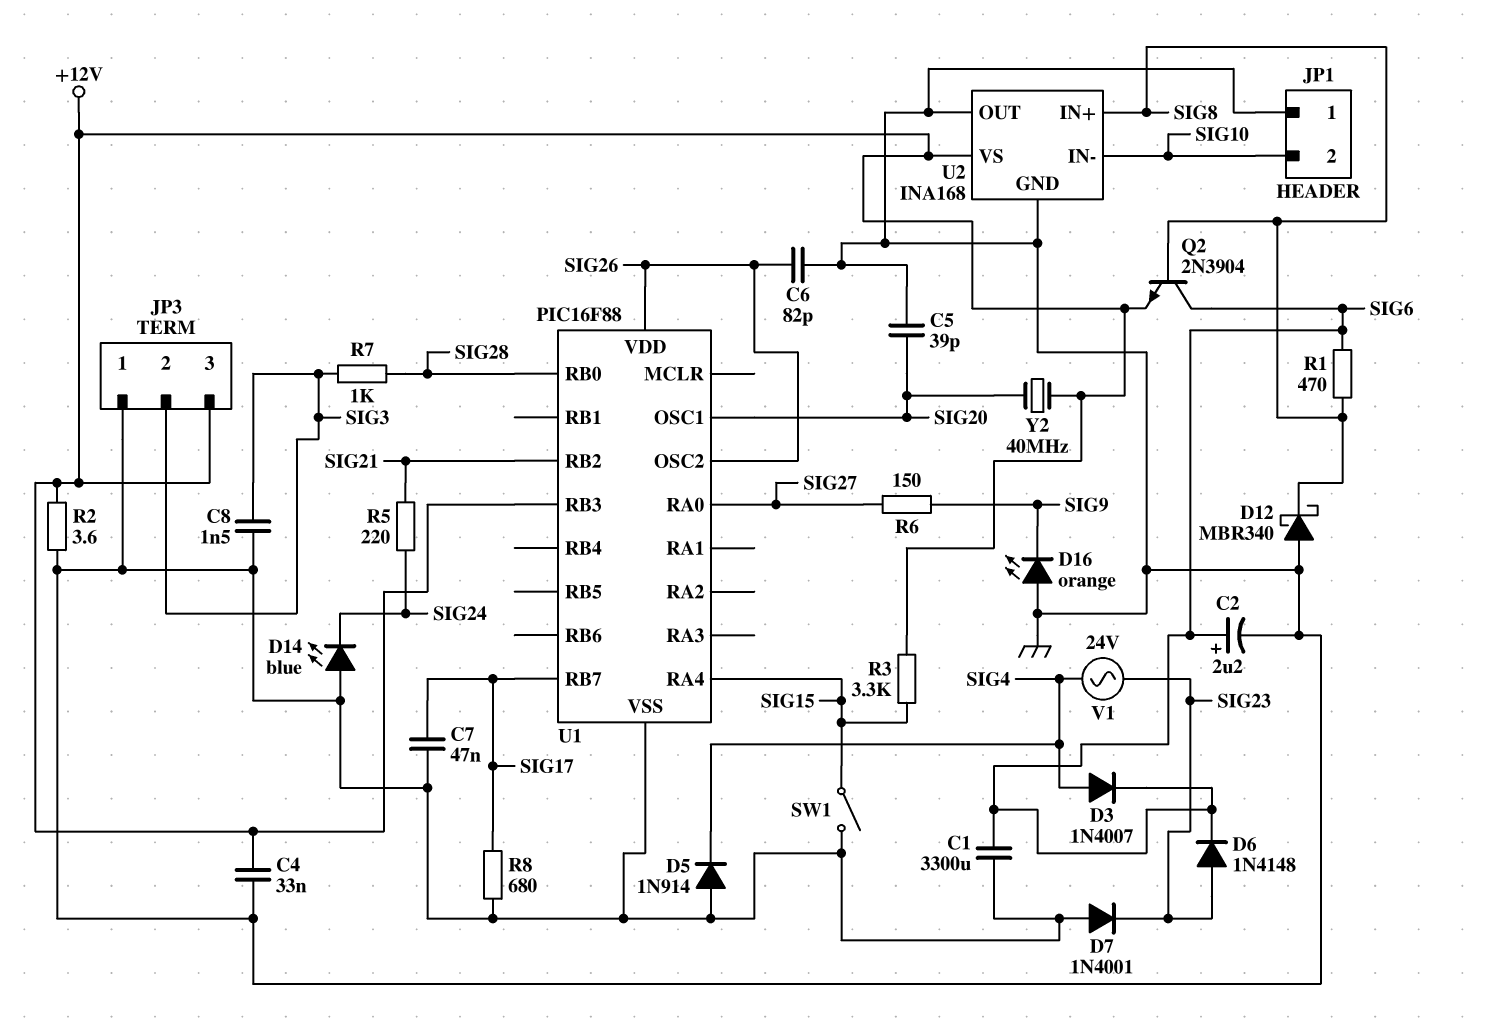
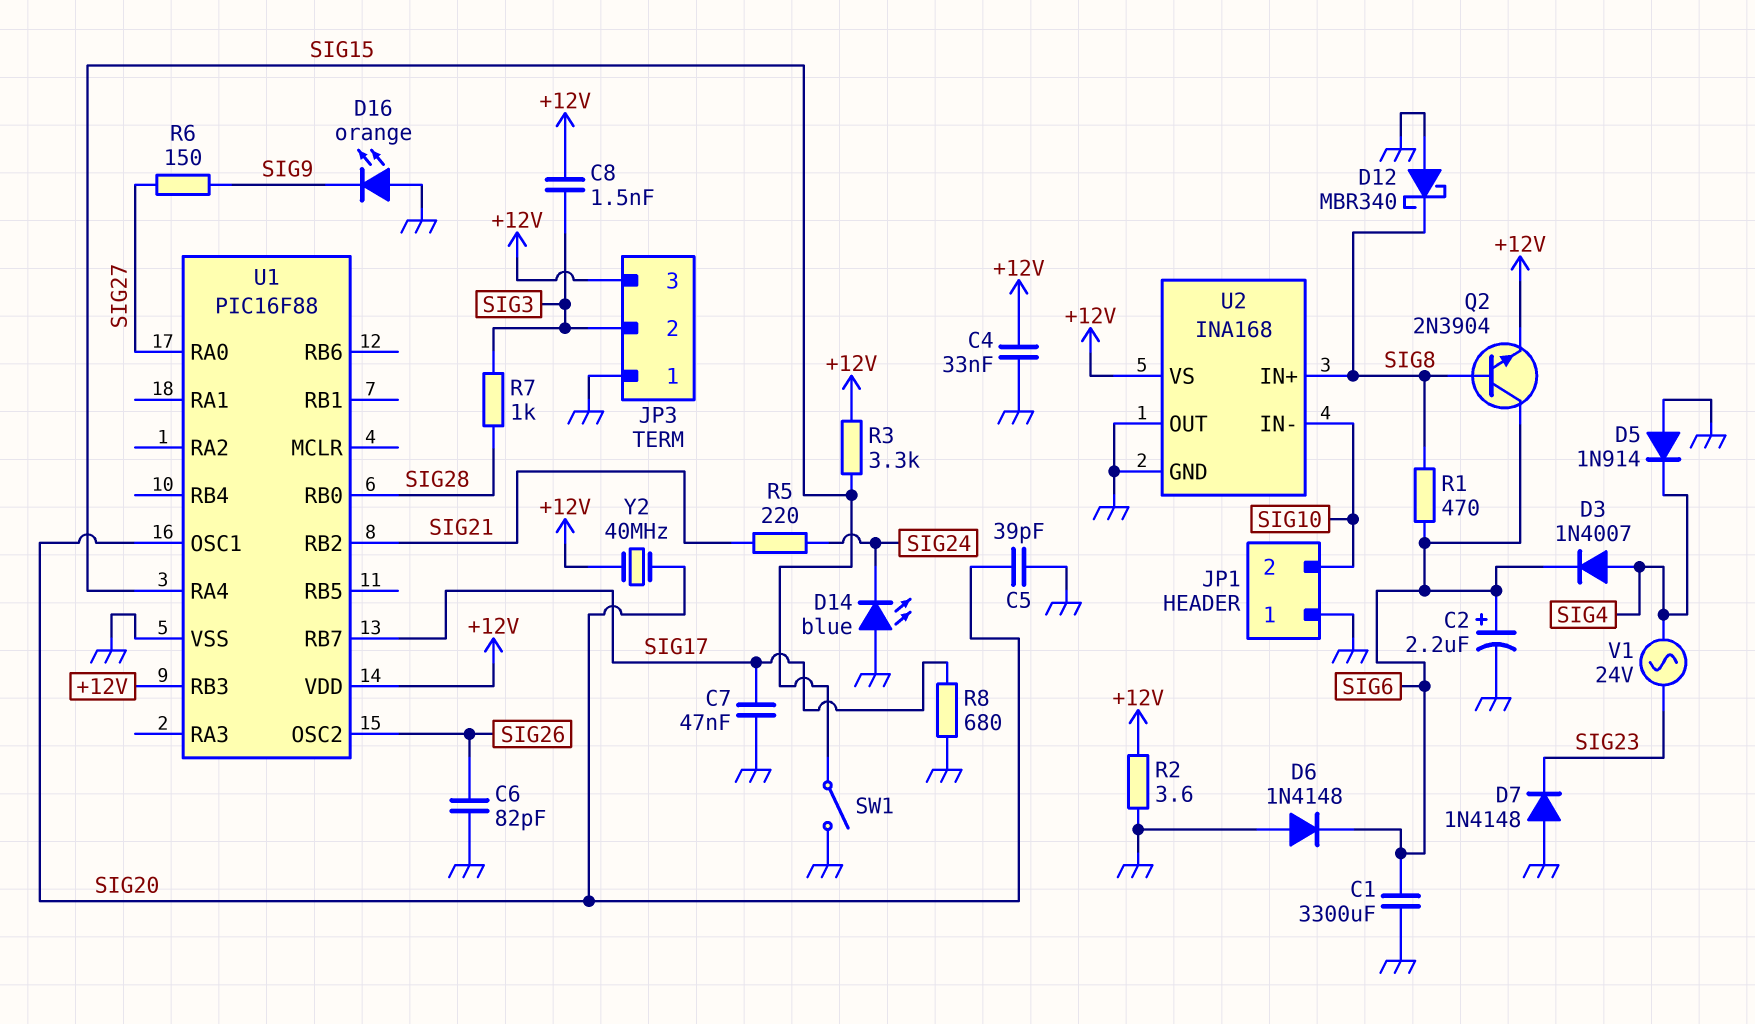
C8: 1.5nF (GND, SIG3) -> 1.5nF (+12V, SIG3)
D6: diode 1N4148 (A SIG23, K SIG6) -> diode 1N4148 (A GND, K SIG6)
D7: diode 1N4001 (A GND, K SIG23) -> diode 1N4148 (A GND, K SIG23)
U1 pin VDD: SIG26 -> +12V

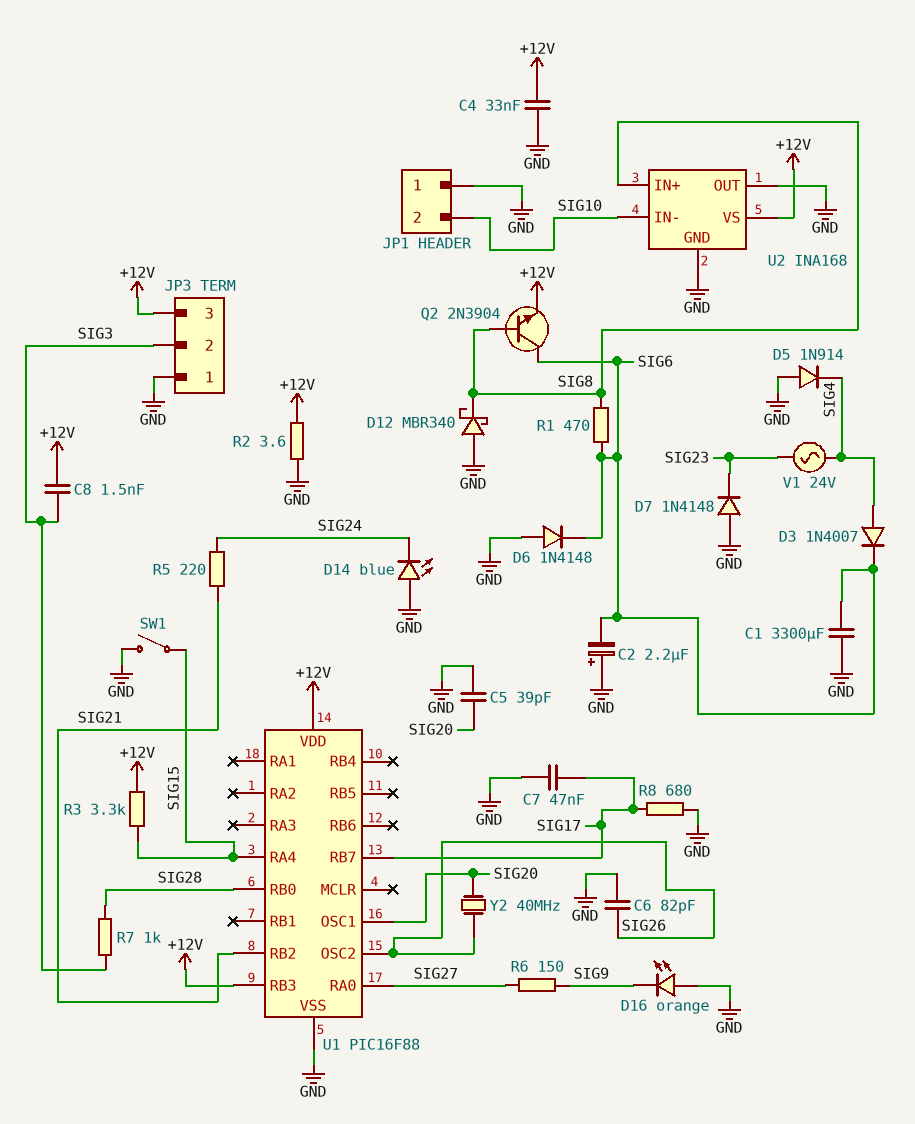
C2: 2.2uF (plus SIG6, minus GND) -> 2.2uF (plus GND, minus SIG6)
Y2: 40MHz (+12V, SIG20) -> 40MHz (SIG20, SIG26)

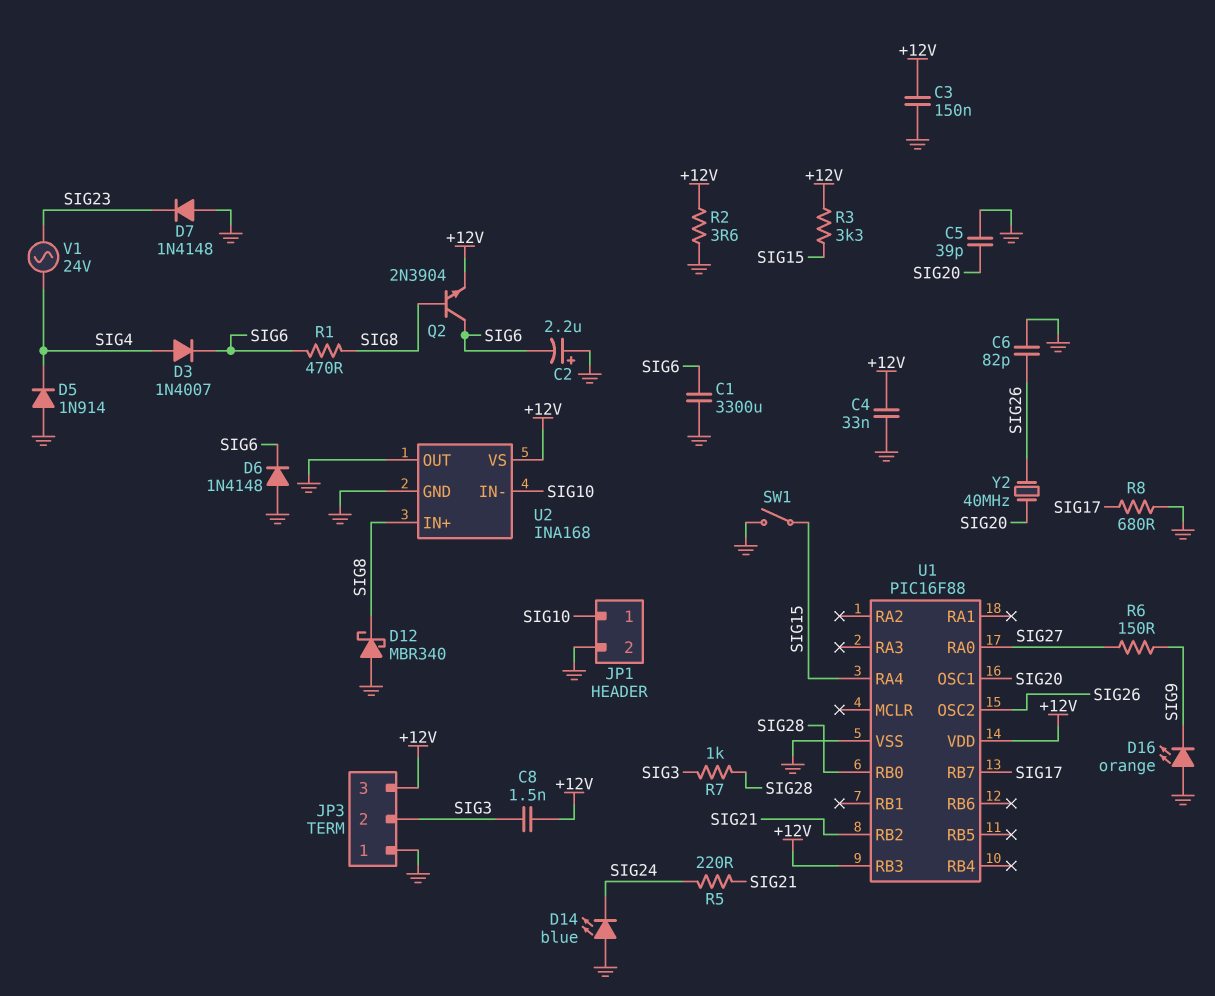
C3: none -> 150nF (+12V, GND)
C7: 47nF (GND, SIG17) -> none
JP1 pin 1: GND -> SIG10
JP1 pin 2: SIG10 -> GND

